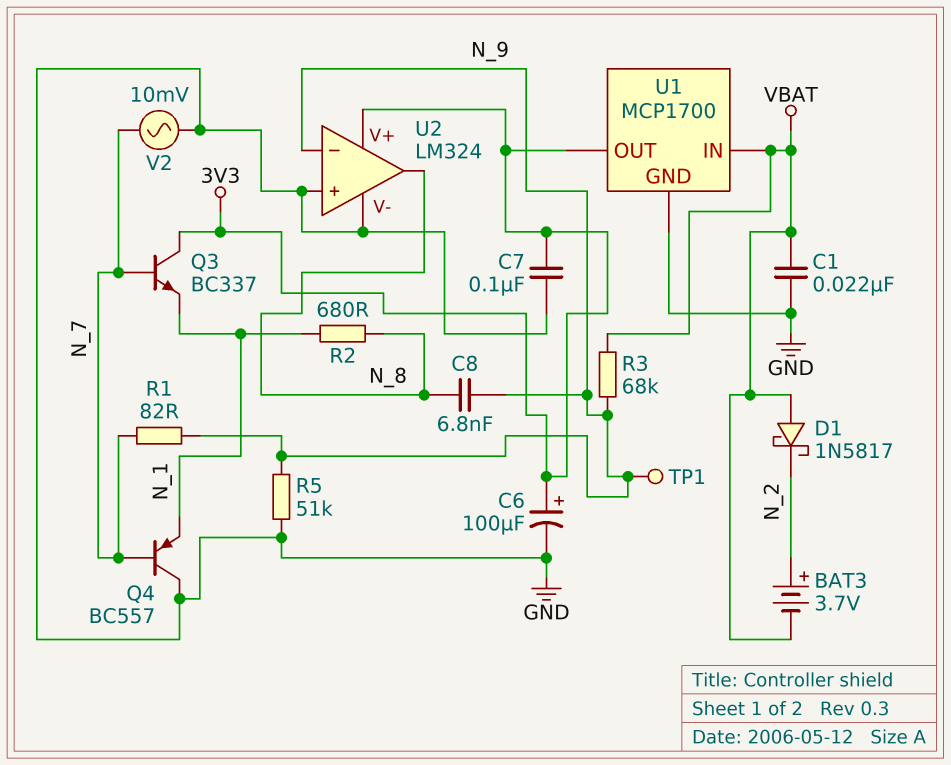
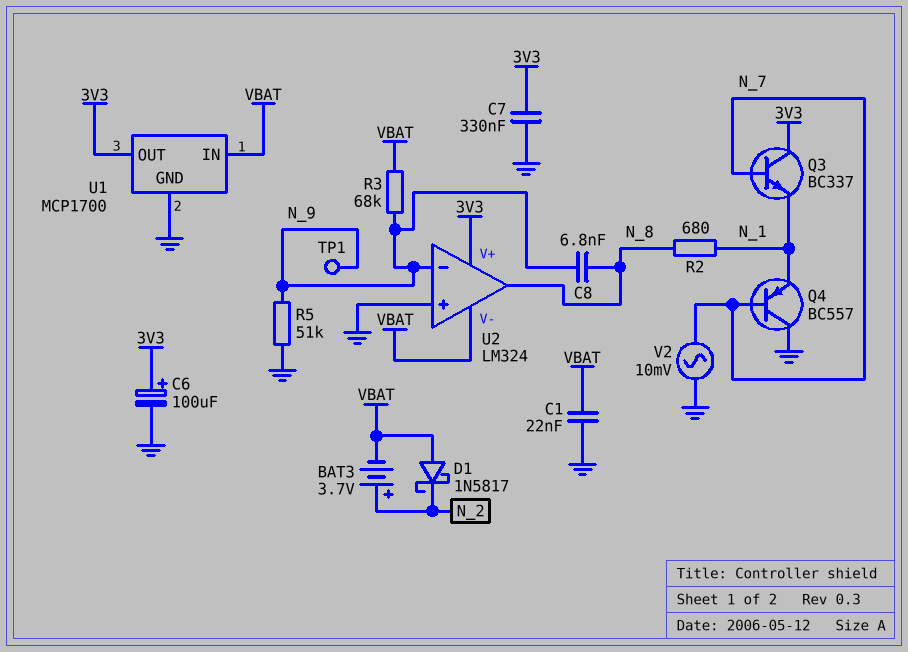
C7: 100nF (3V3, GND) -> 330nF (3V3, GND)
R1: 82 (N_7, N_9) -> none
U2 pin V-: GND -> VBAT

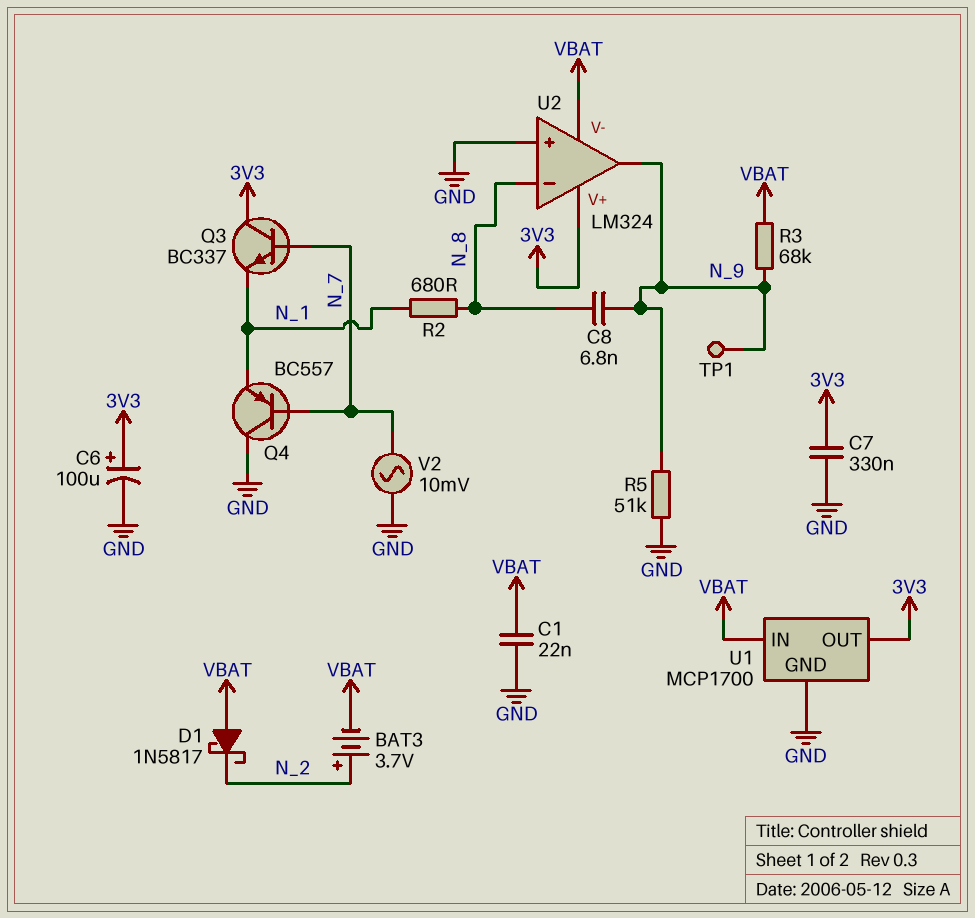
U2 pin in-: N_9 -> N_8
U2 pin out: N_8 -> N_9

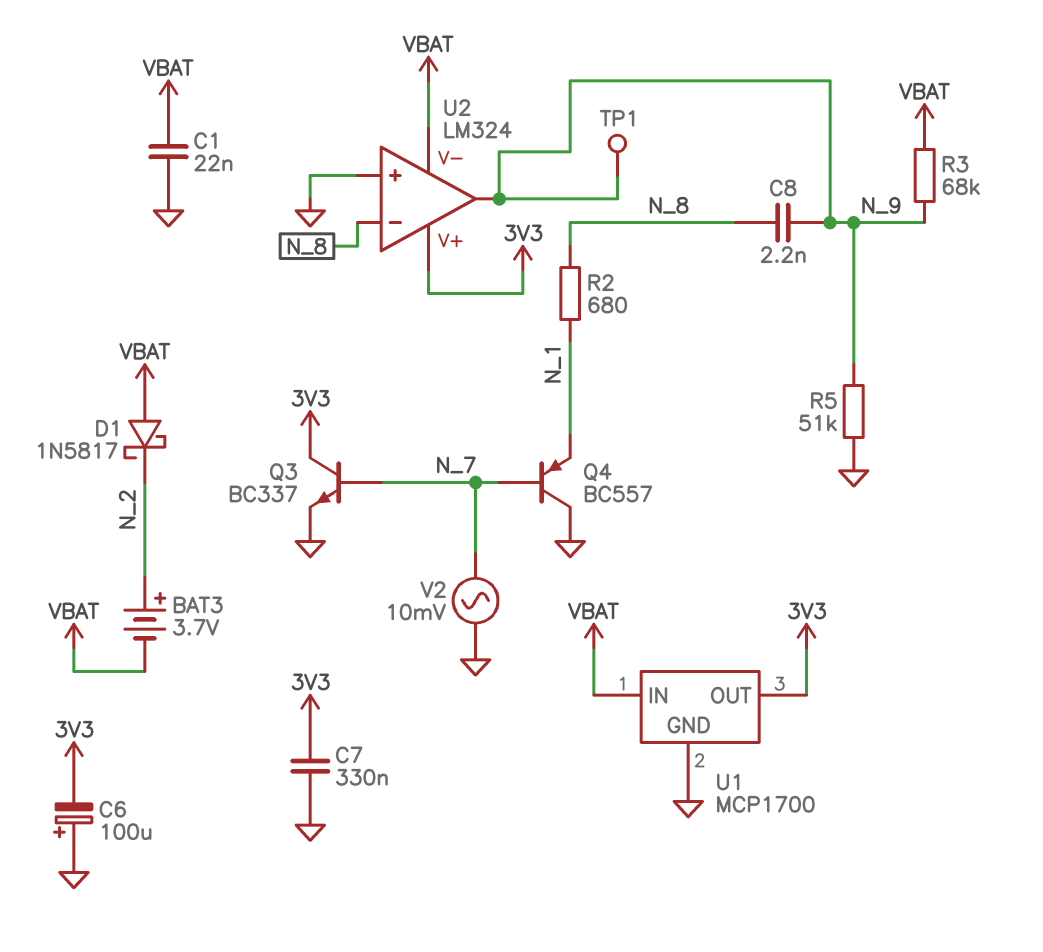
C6: 100uF (plus 3V3, minus GND) -> 100uF (plus GND, minus 3V3)
C8: 6.8nF (N_8, N_9) -> 2.2nF (N_8, N_9)
Q3: NPN BC337 (B N_7, C 3V3, E N_1) -> NPN BC337 (B N_7, C 3V3, E GND)

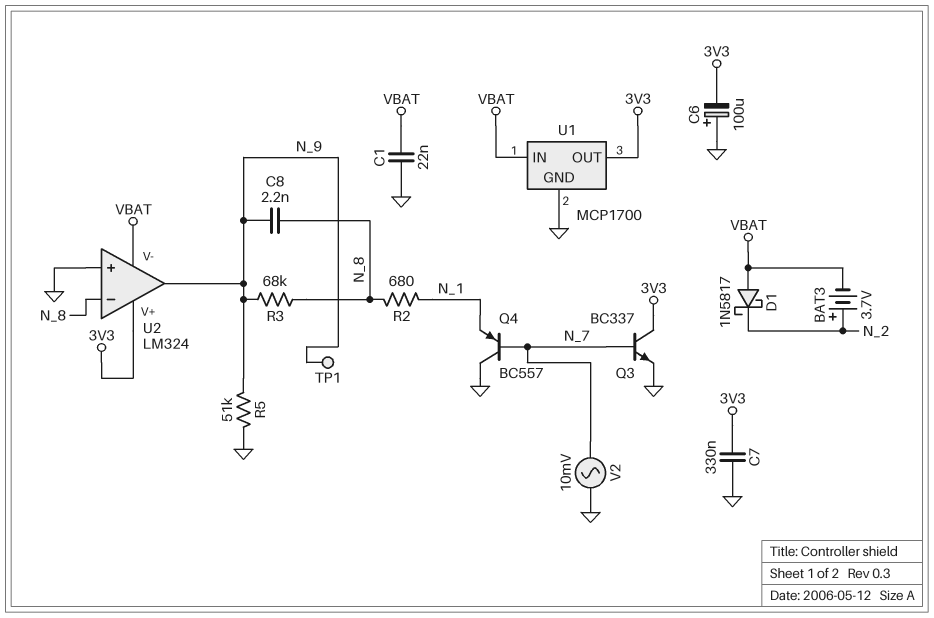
R3: 68k (N_9, VBAT) -> 68k (N_8, N_9)

